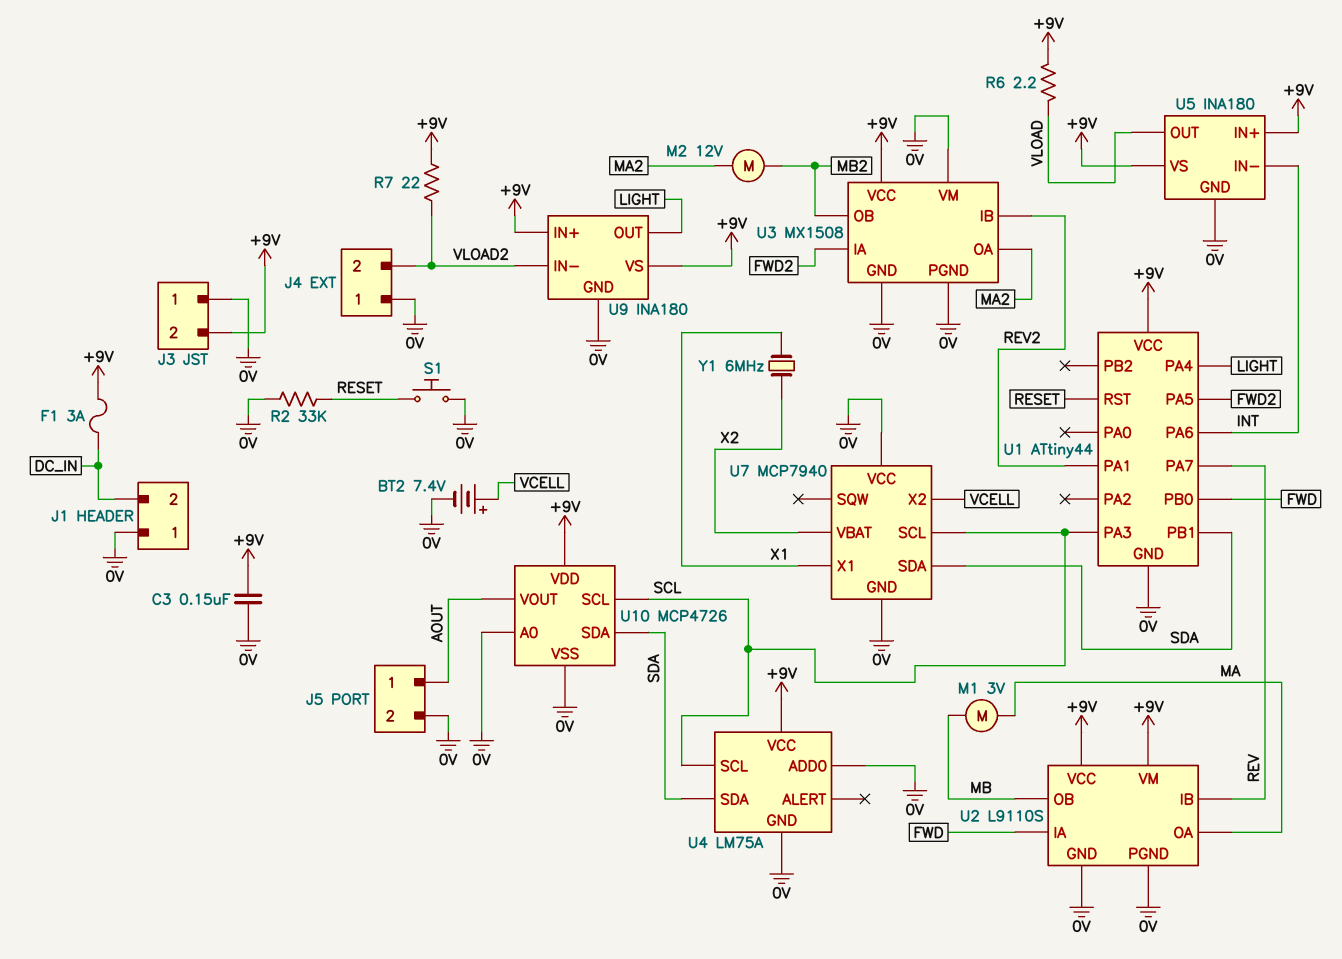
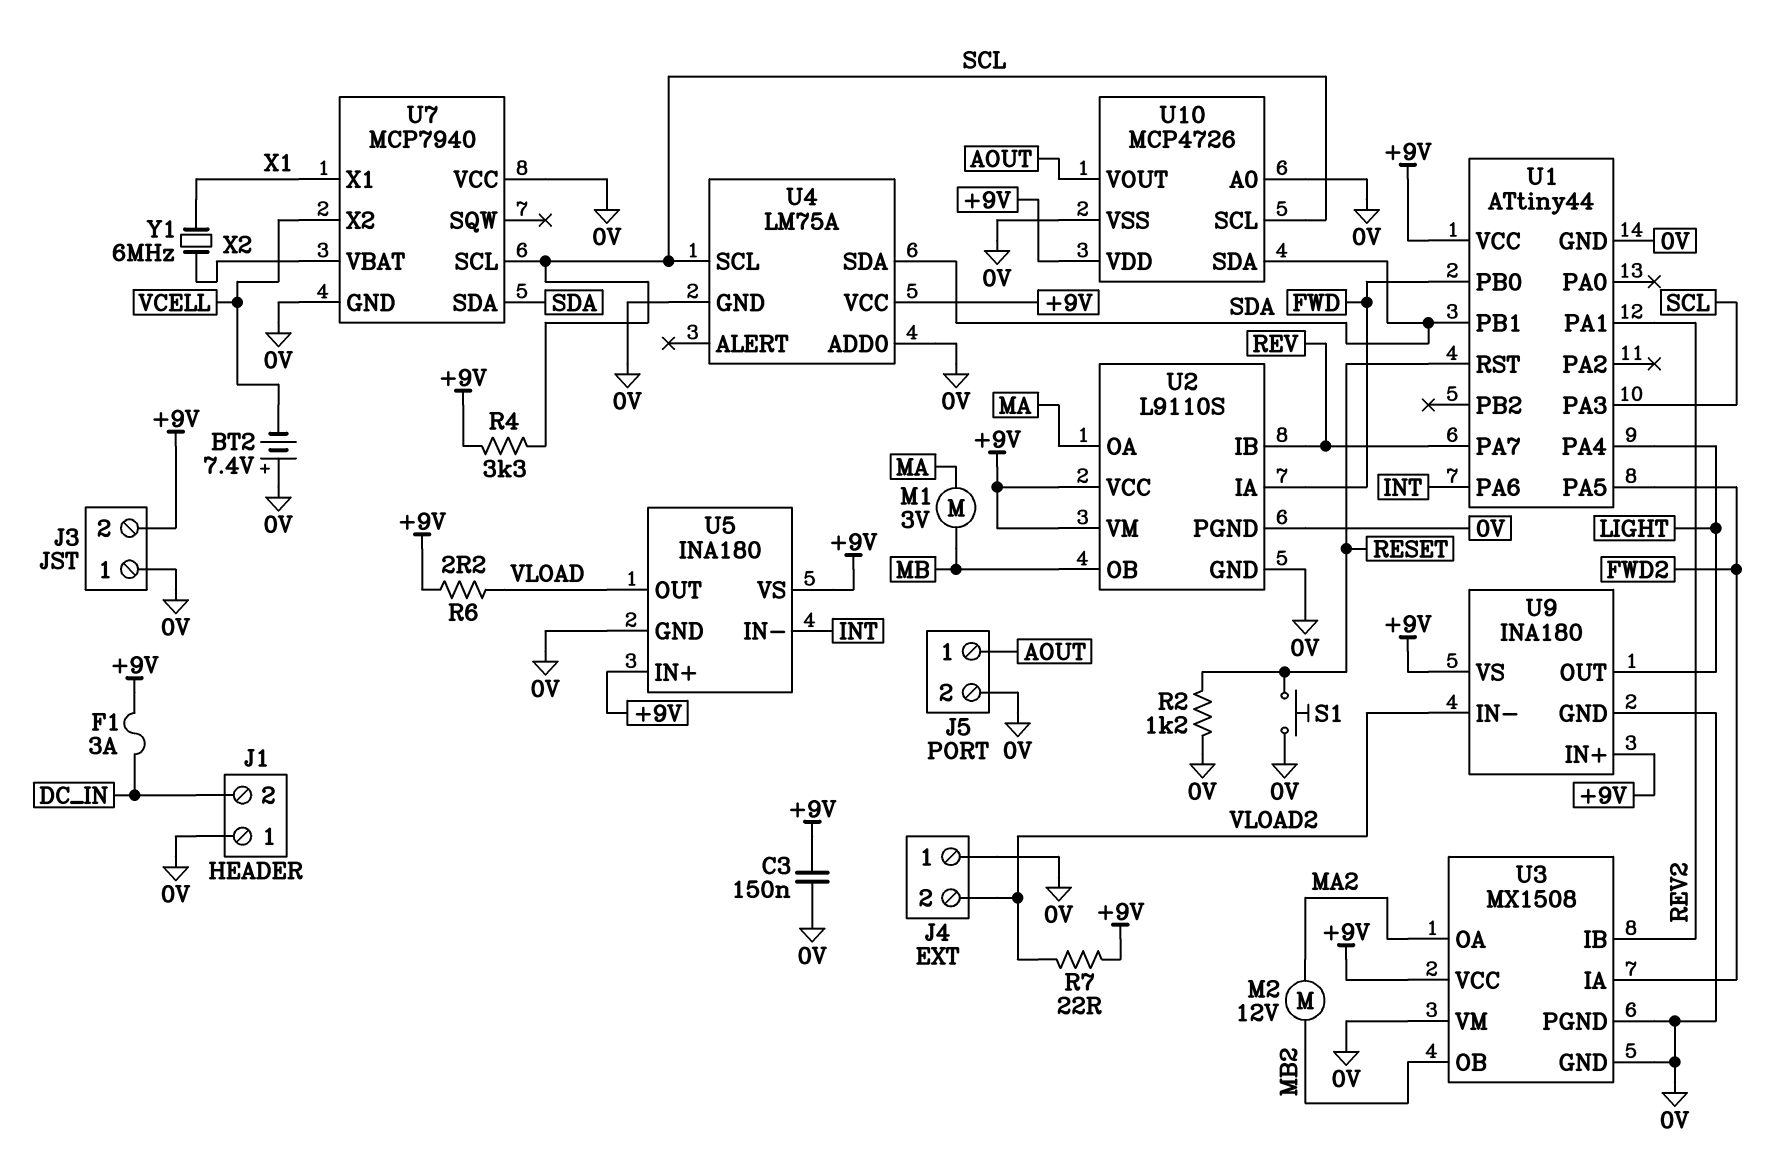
BT2: 7.4V (plus VCELL, minus 0V) -> 7.4V (plus 0V, minus VCELL)
R2: 33k (0V, RESET) -> 1.2k (0V, RESET)
R4: none -> 3.3k (+9V, SCL)

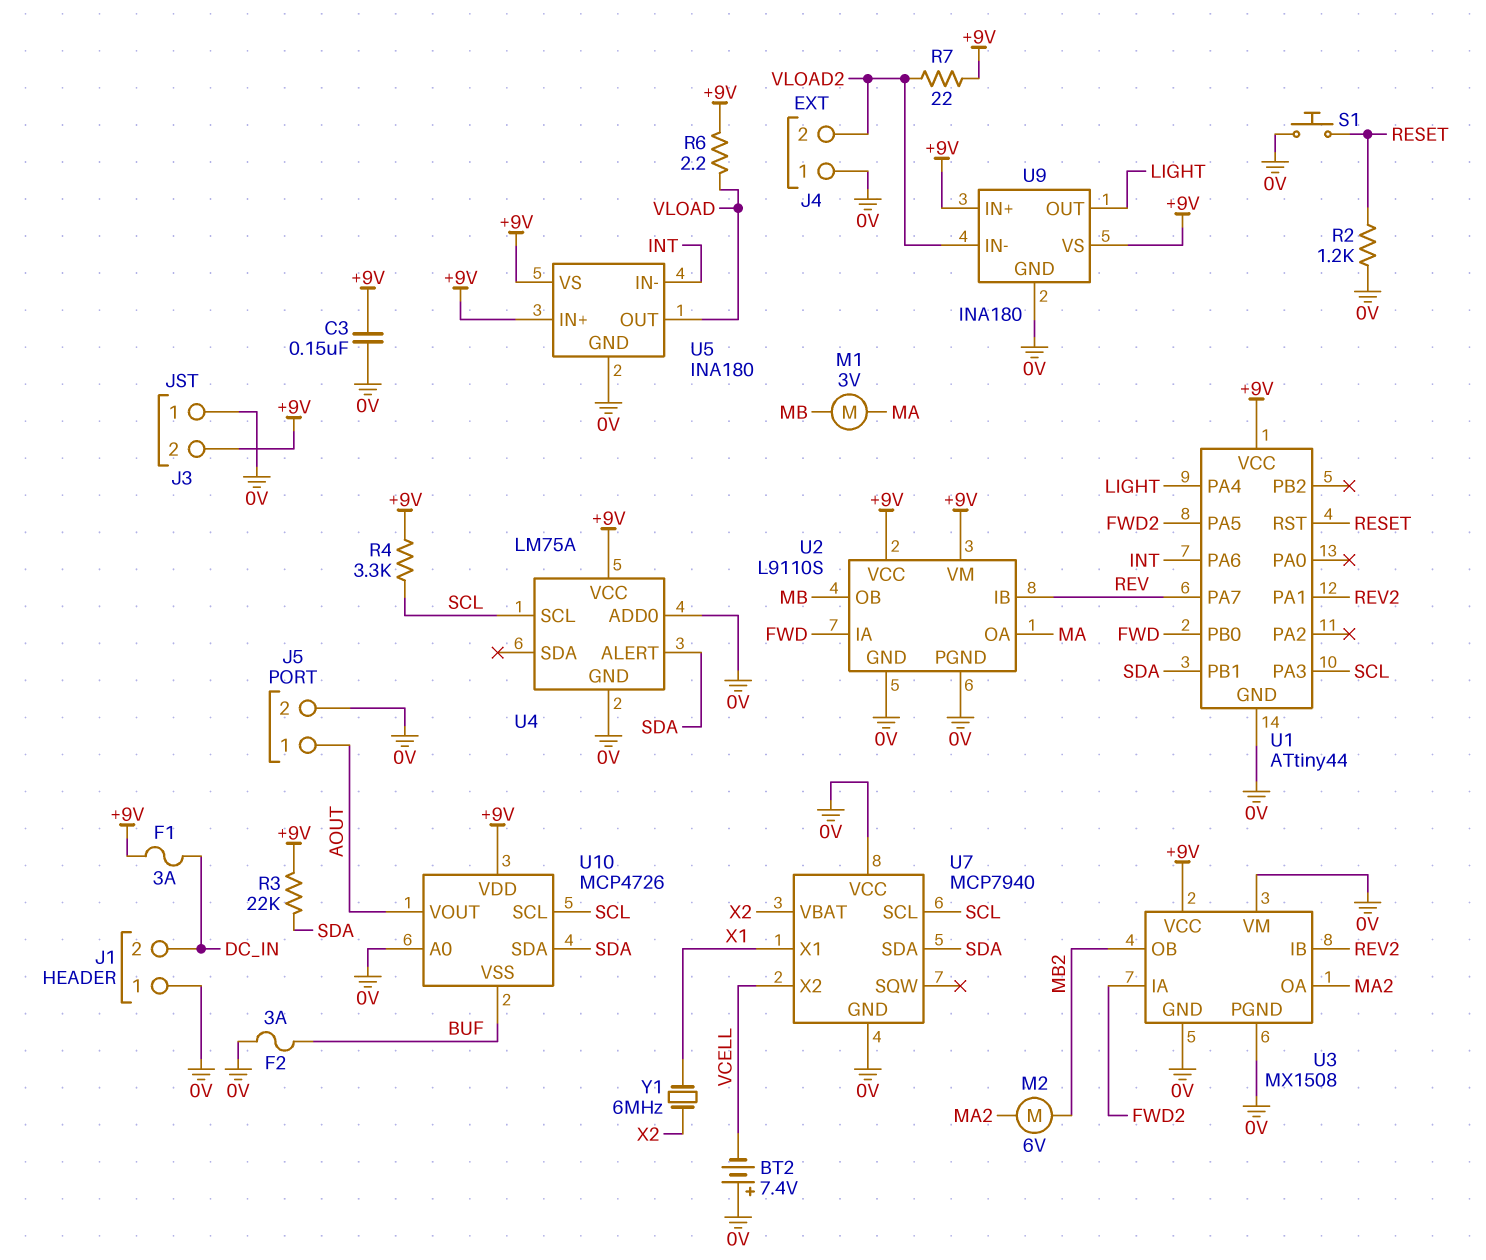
F2: none -> 3A (0V, BUF)
M2: motor 12V (MA2, MB2) -> motor 6V (MA2, MB2)
R3: none -> 22k (+9V, SDA)
U4 pin ALERT: none -> SDA
U4 pin SDA: SDA -> none
U10 pin VSS: 0V -> BUF

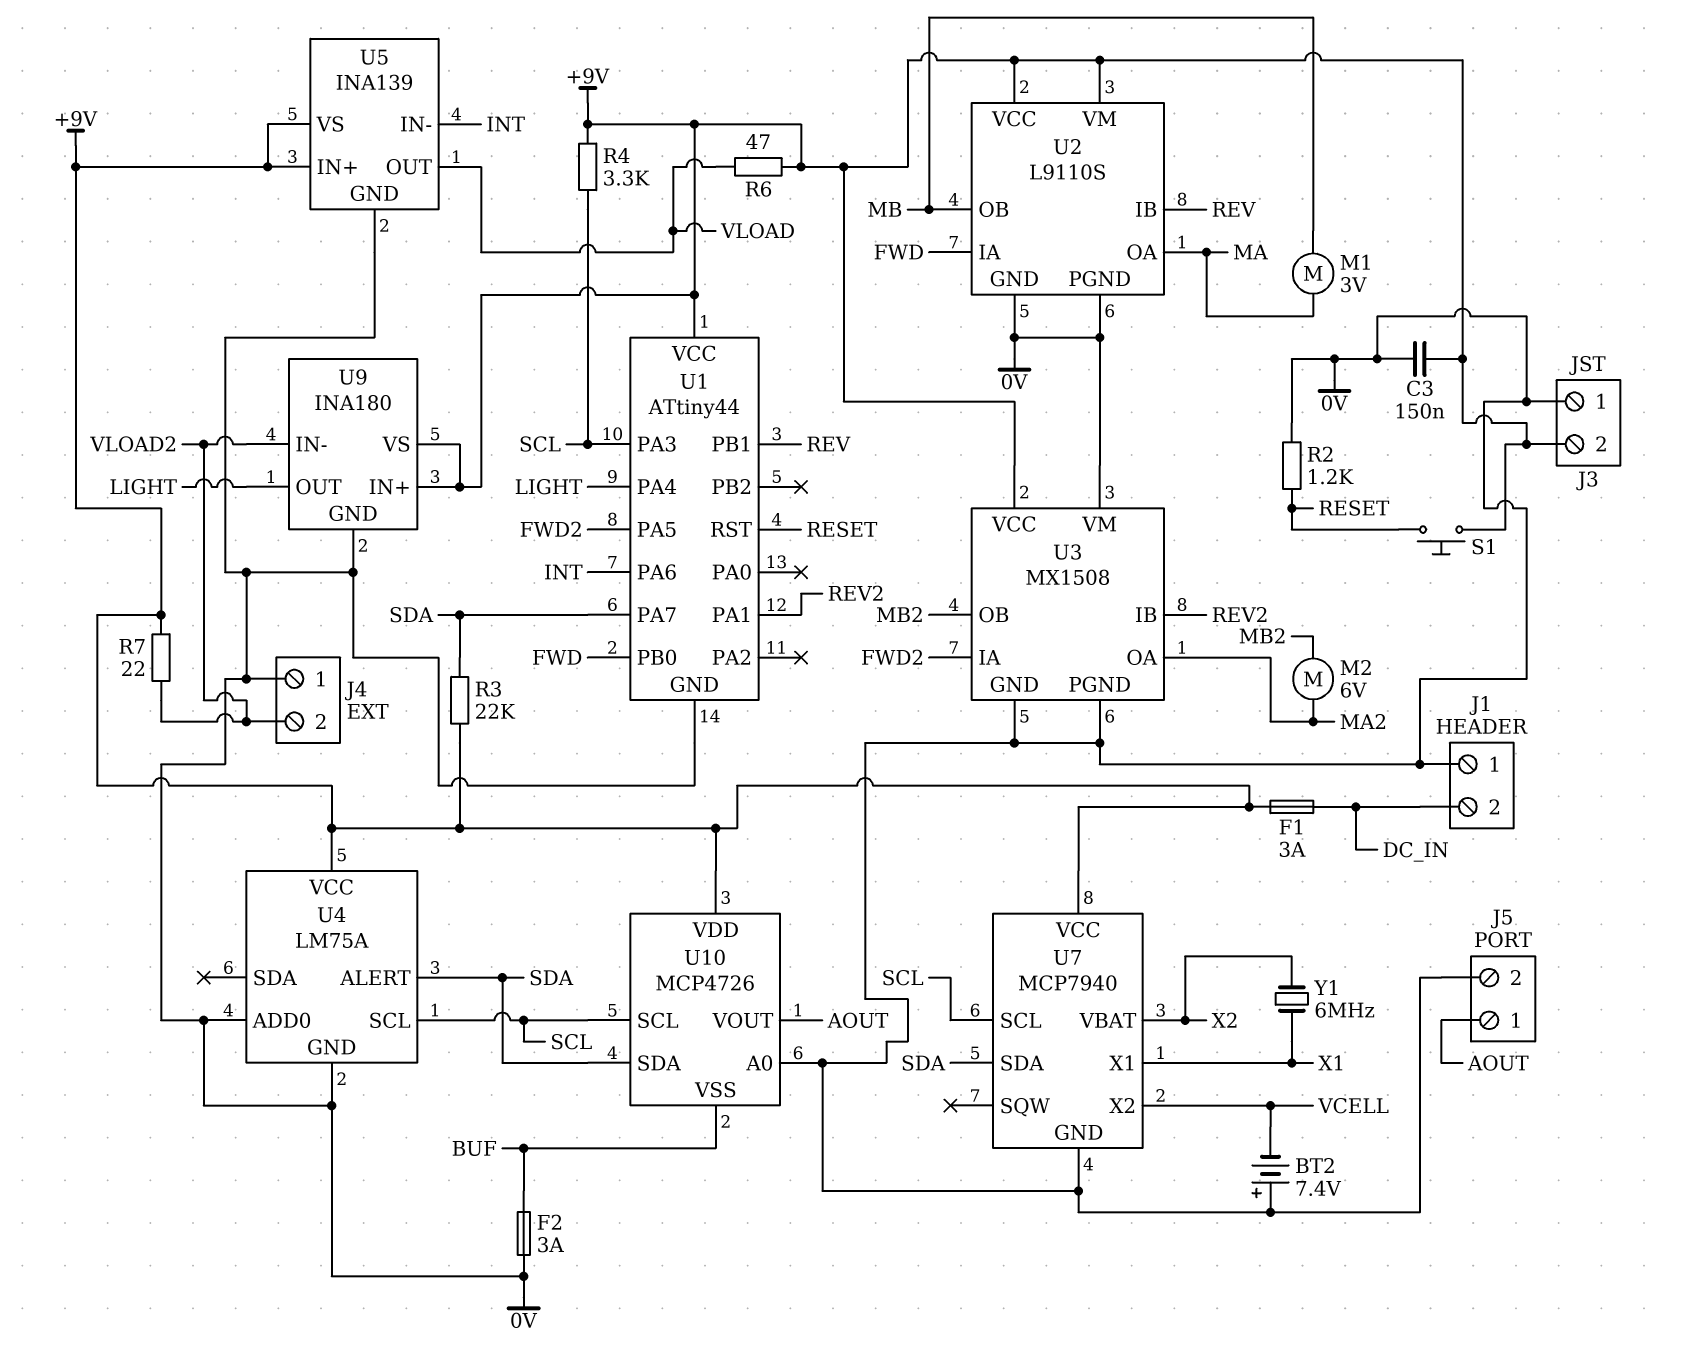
R6: 2.2 (+9V, VLOAD) -> 47 (+9V, VLOAD)
S1: button (0V, RESET) -> button (+9V, RESET)
U1 pin PA7: REV -> SDA
U1 pin PB1: SDA -> REV
U5: INA180 -> INA139
U7 pin VCC: 0V -> +9V

